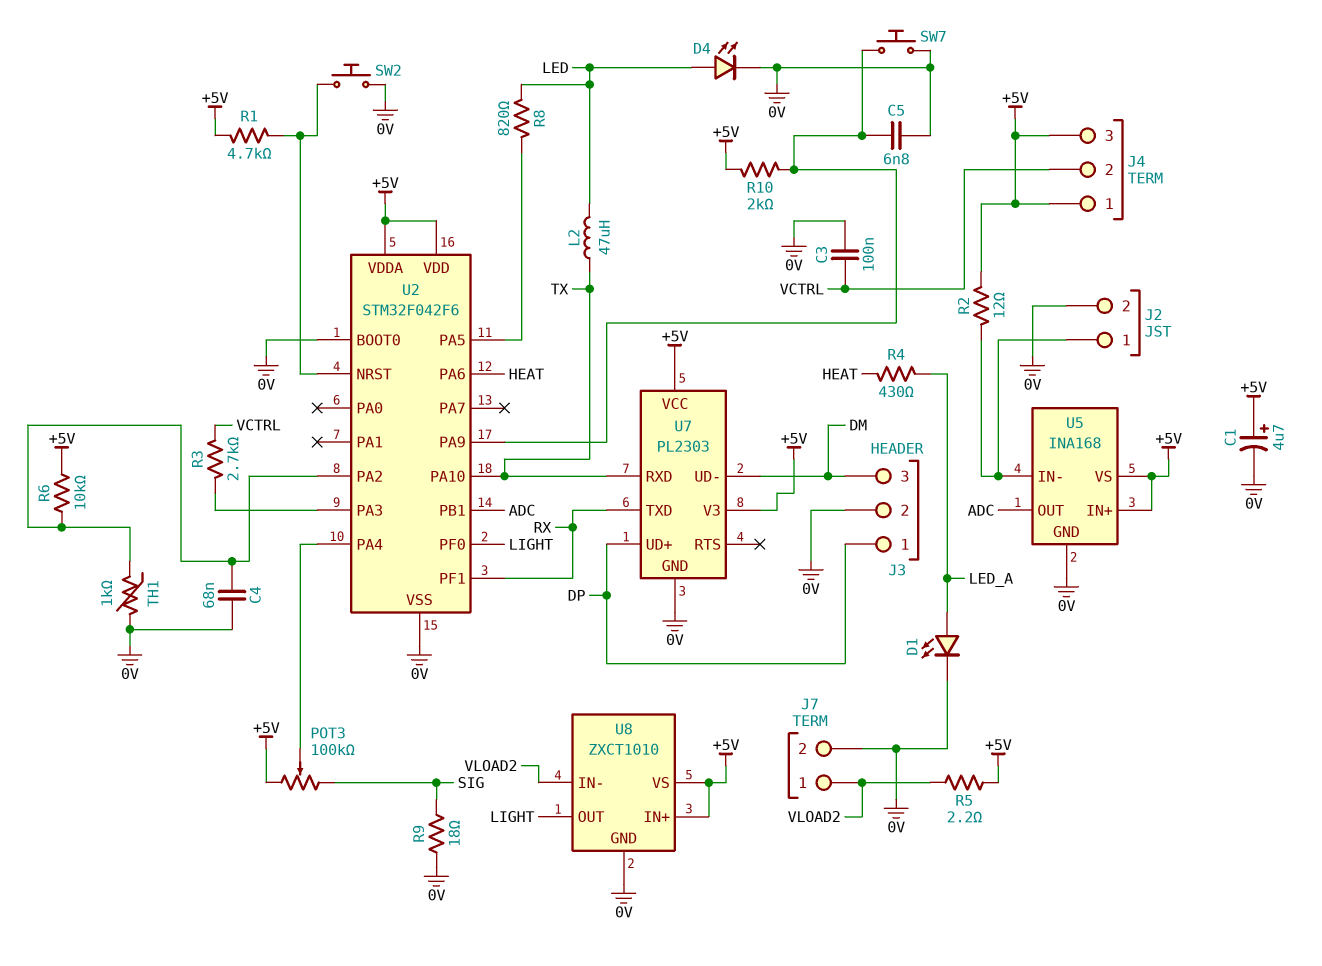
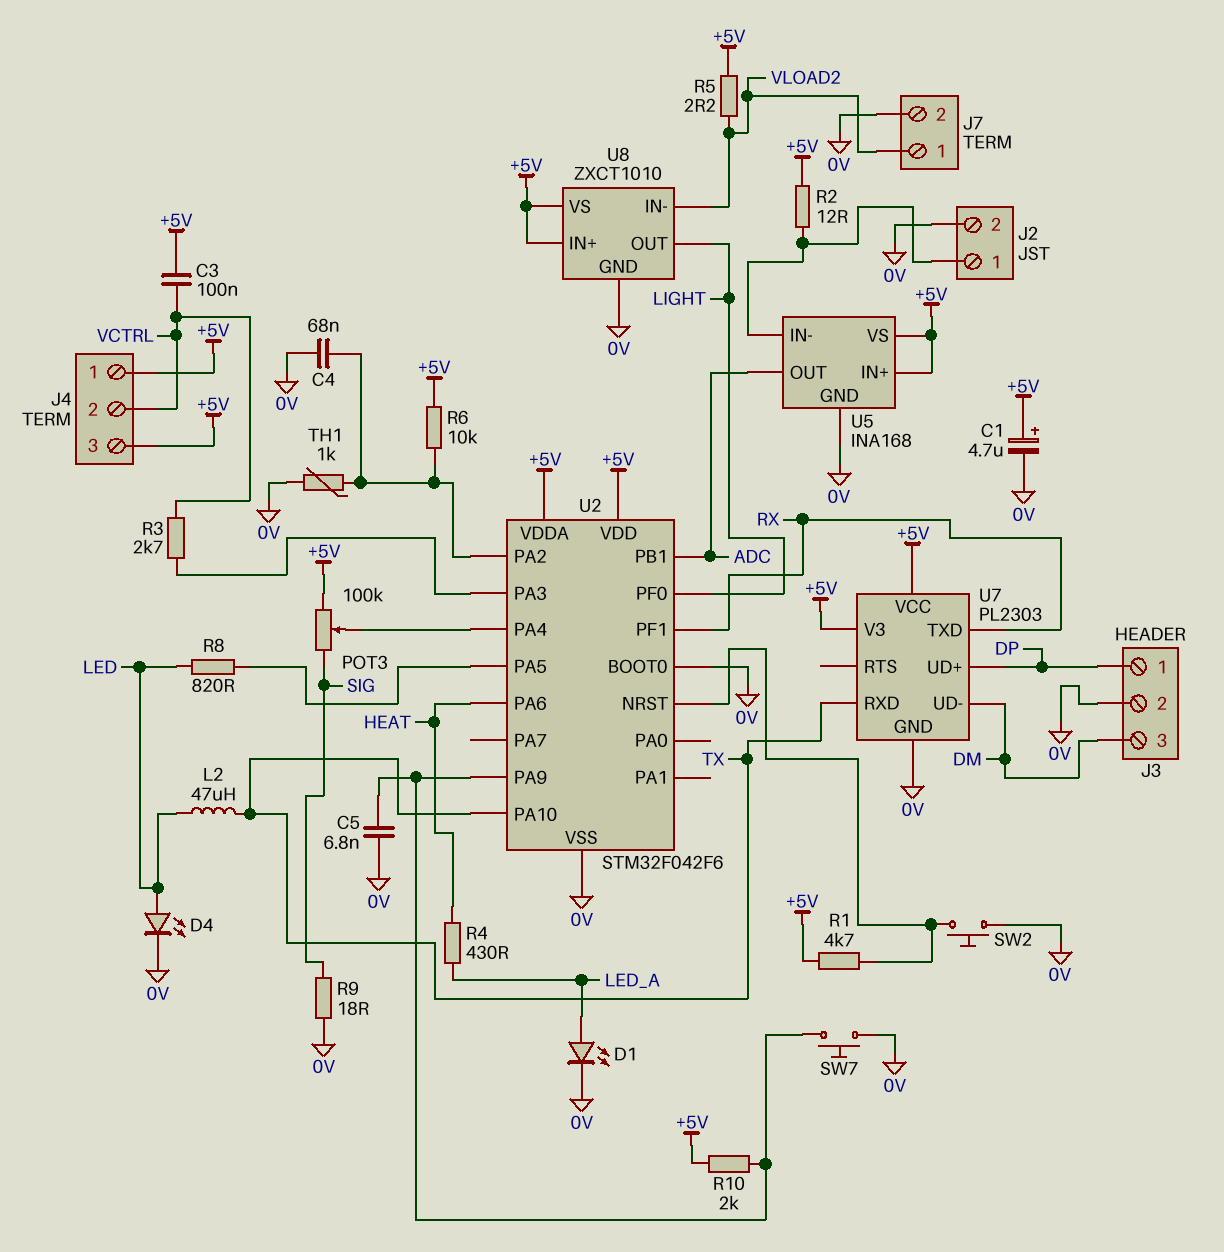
C3: 100nF (0V, VCTRL) -> 100nF (+5V, VCTRL)

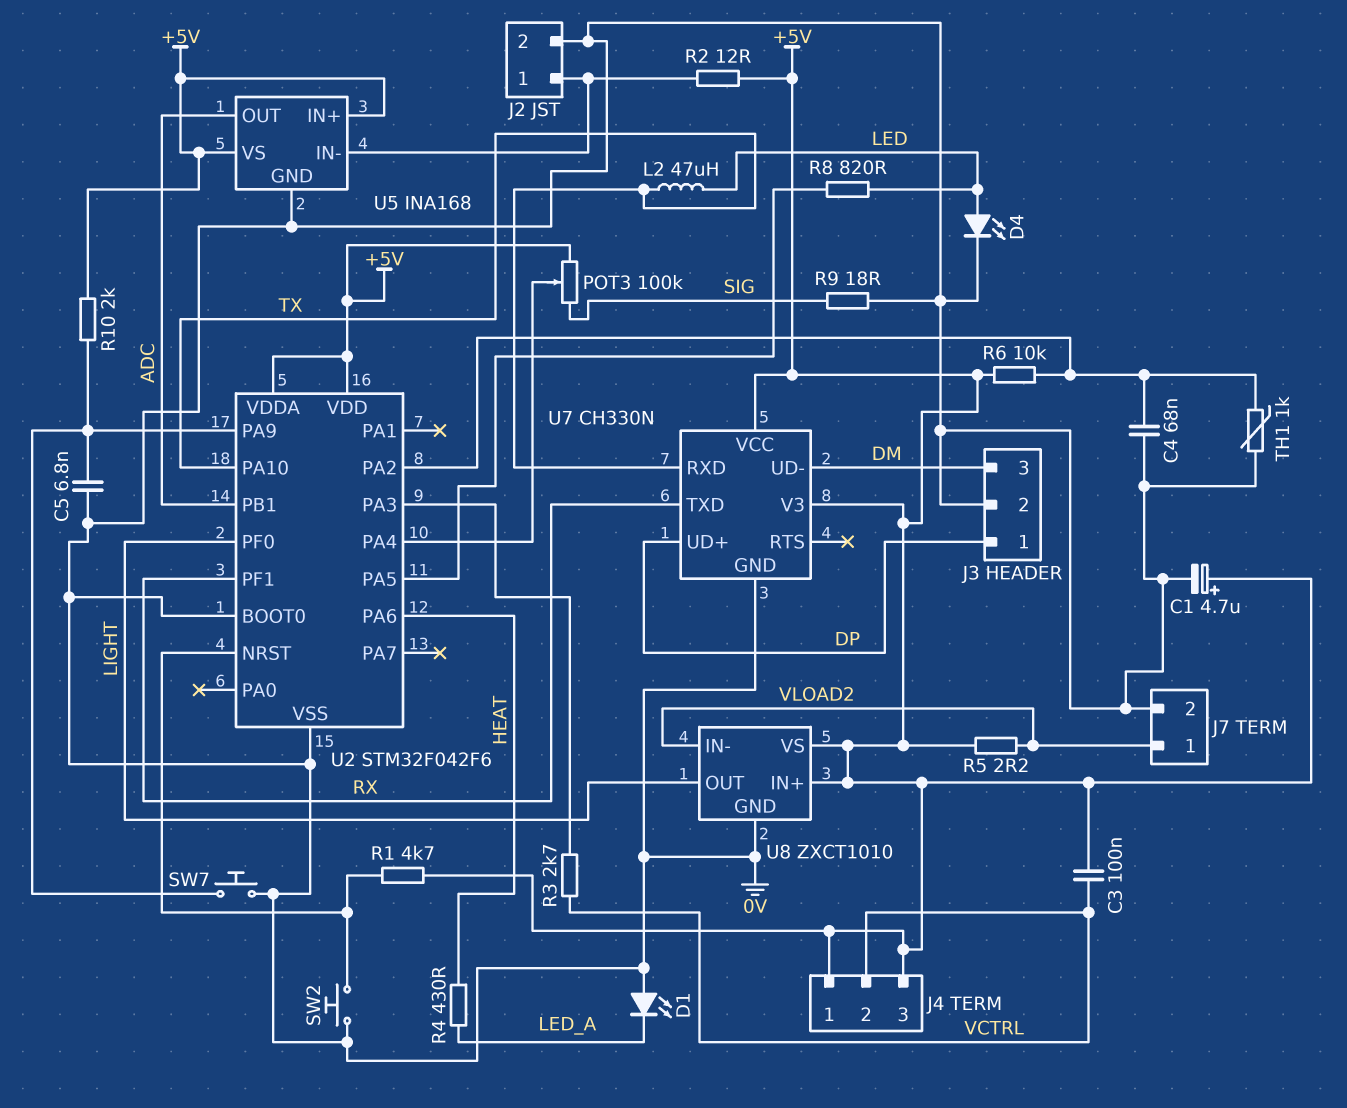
D1: LED (A LED_A, K 0V) -> LED (A 0V, K LED_A)
U7: PL2303 -> CH330N

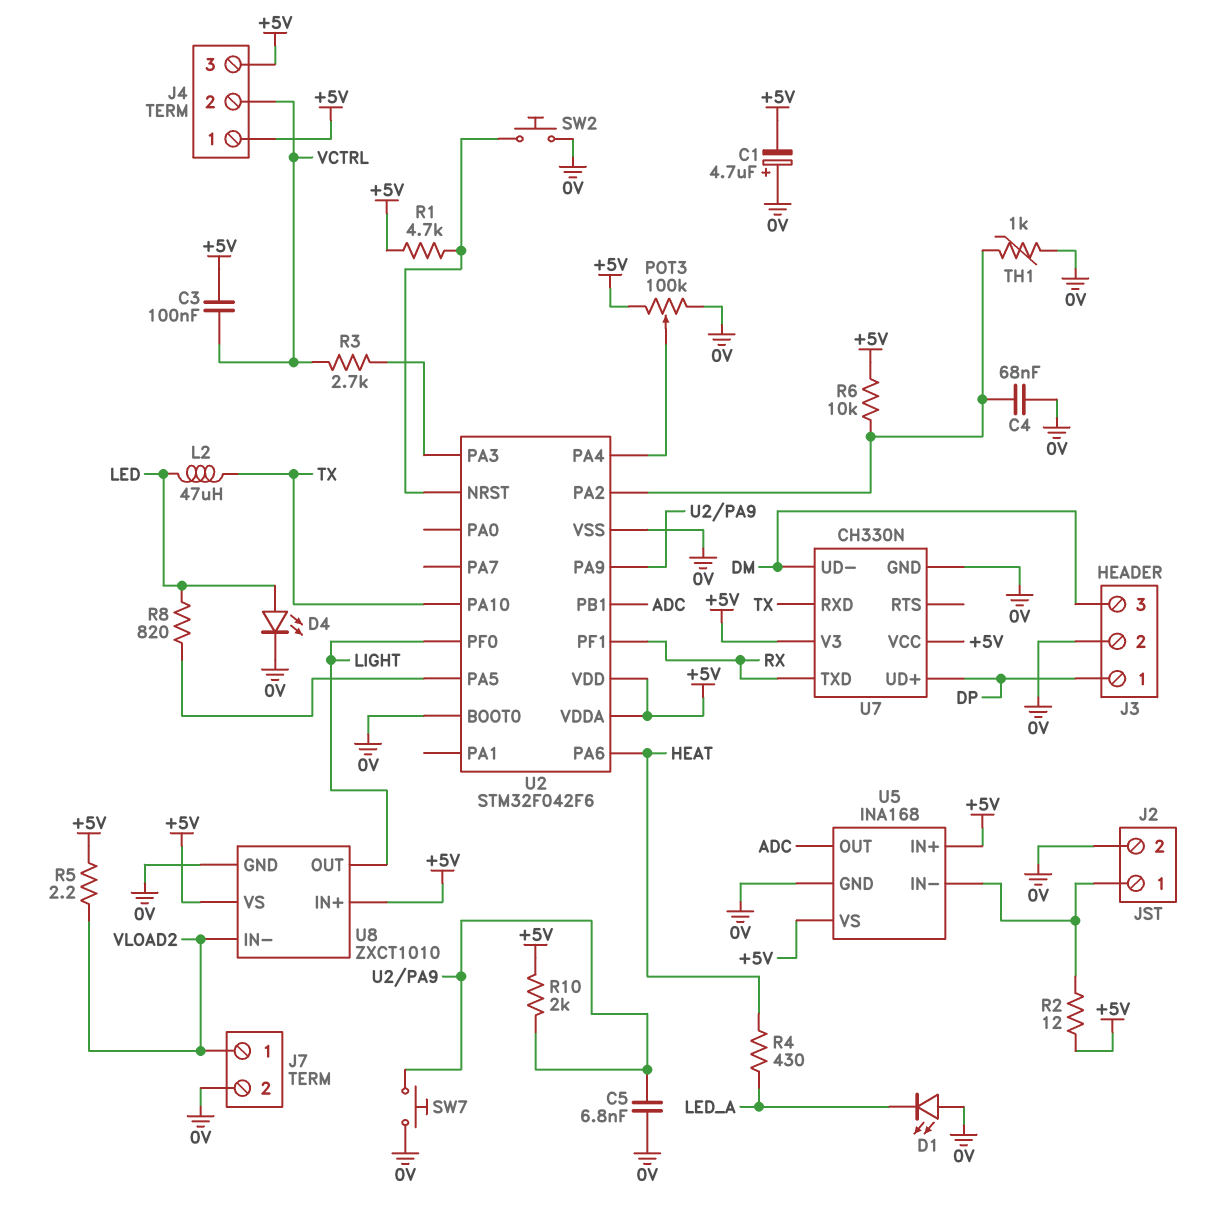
C1: 4.7uF (plus +5V, minus 0V) -> 4.7uF (plus 0V, minus +5V)
POT3: 100k (+5V, SIG, wiper U2/PA4) -> 100k (+5V, 0V, wiper U2/PA4)
R9: 18 (0V, SIG) -> none

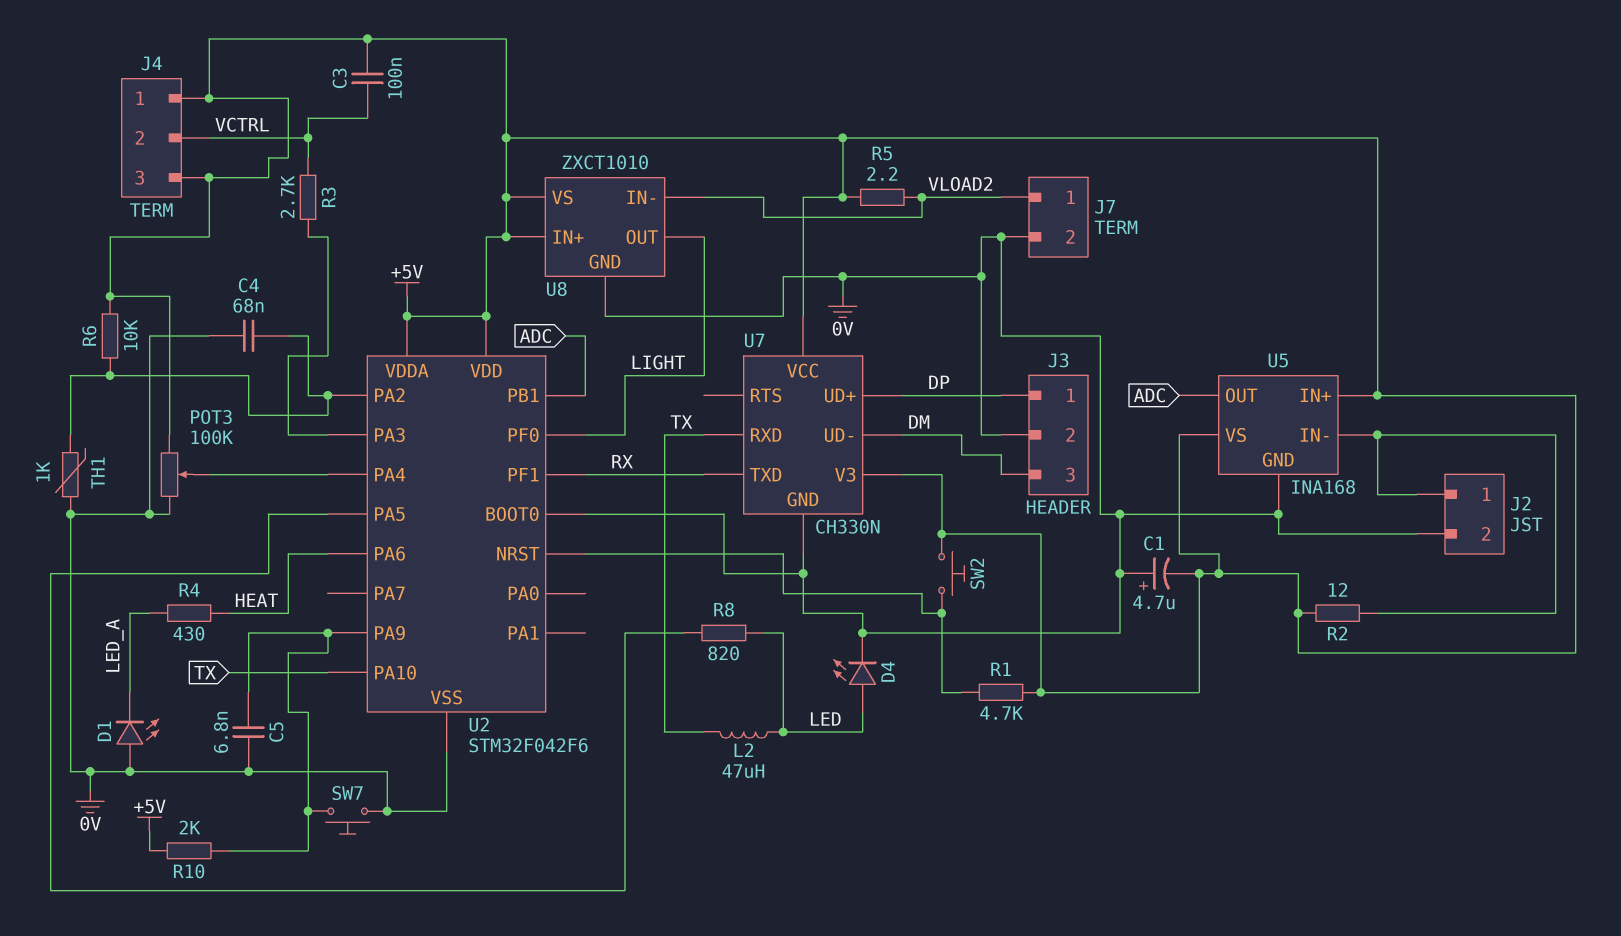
SW2: button (0V, U2/NRST) -> button (+5V, U2/NRST)

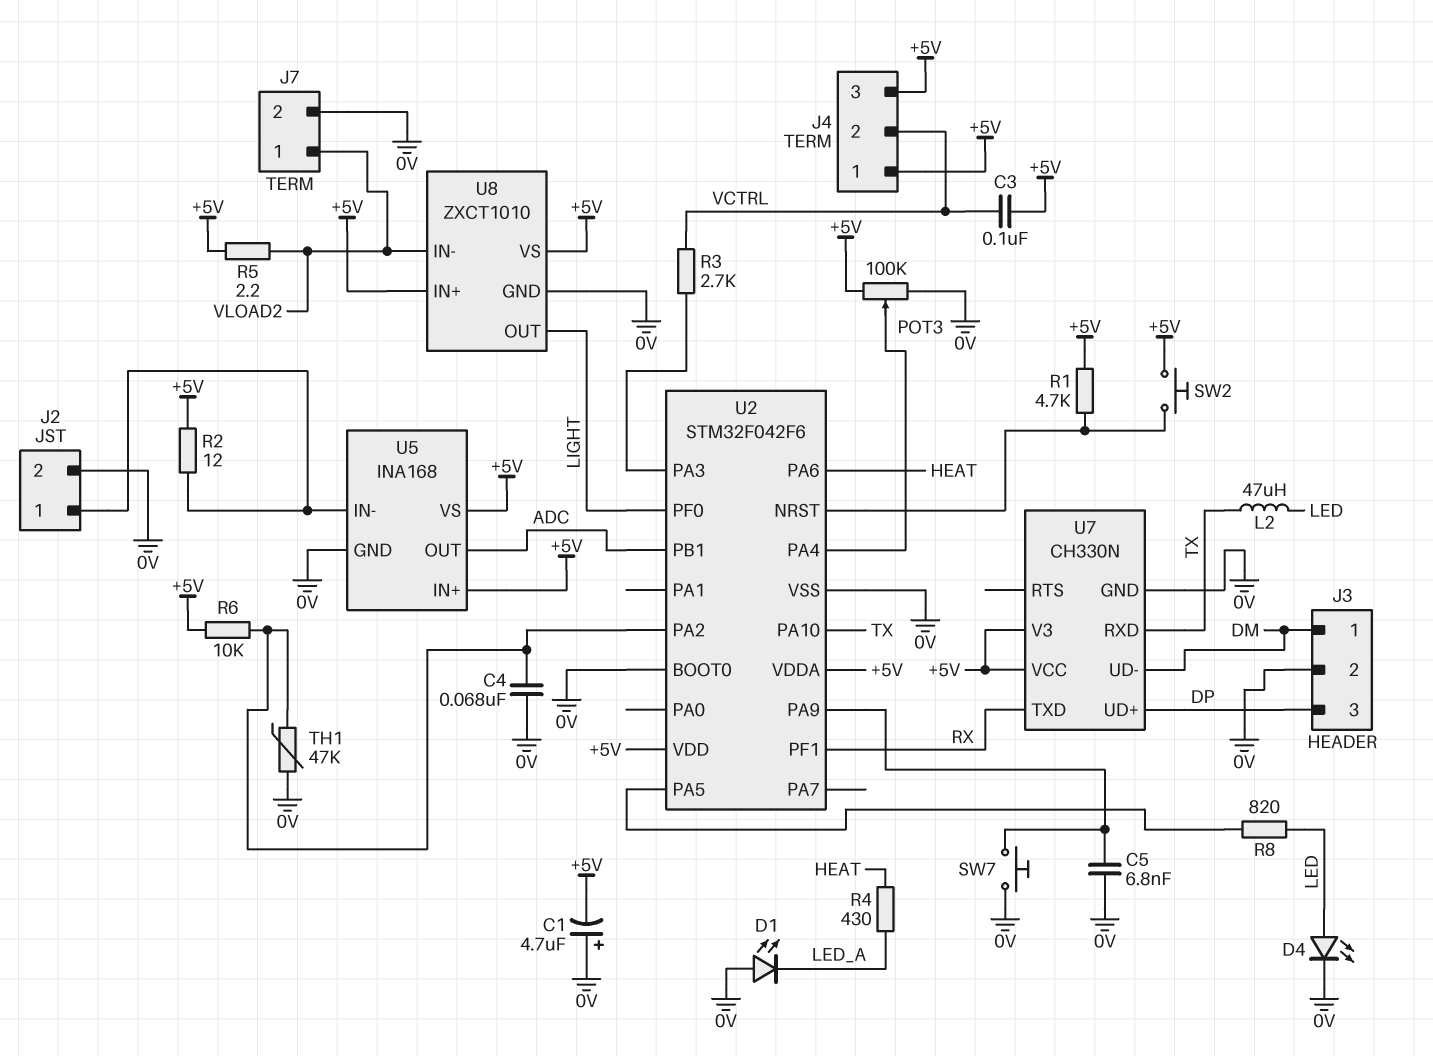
J3 pin 1: DP -> DM
J3 pin 3: DM -> DP
R10: 2k (+5V, U2/PA9) -> none
TH1: 1k (0V, U2/PA2) -> 47k (0V, U2/PA2)

